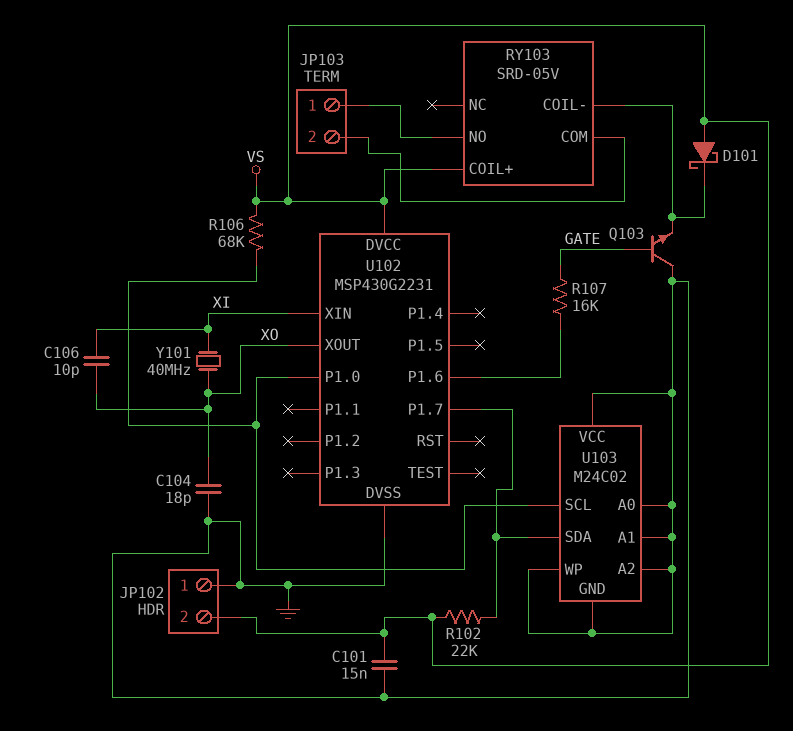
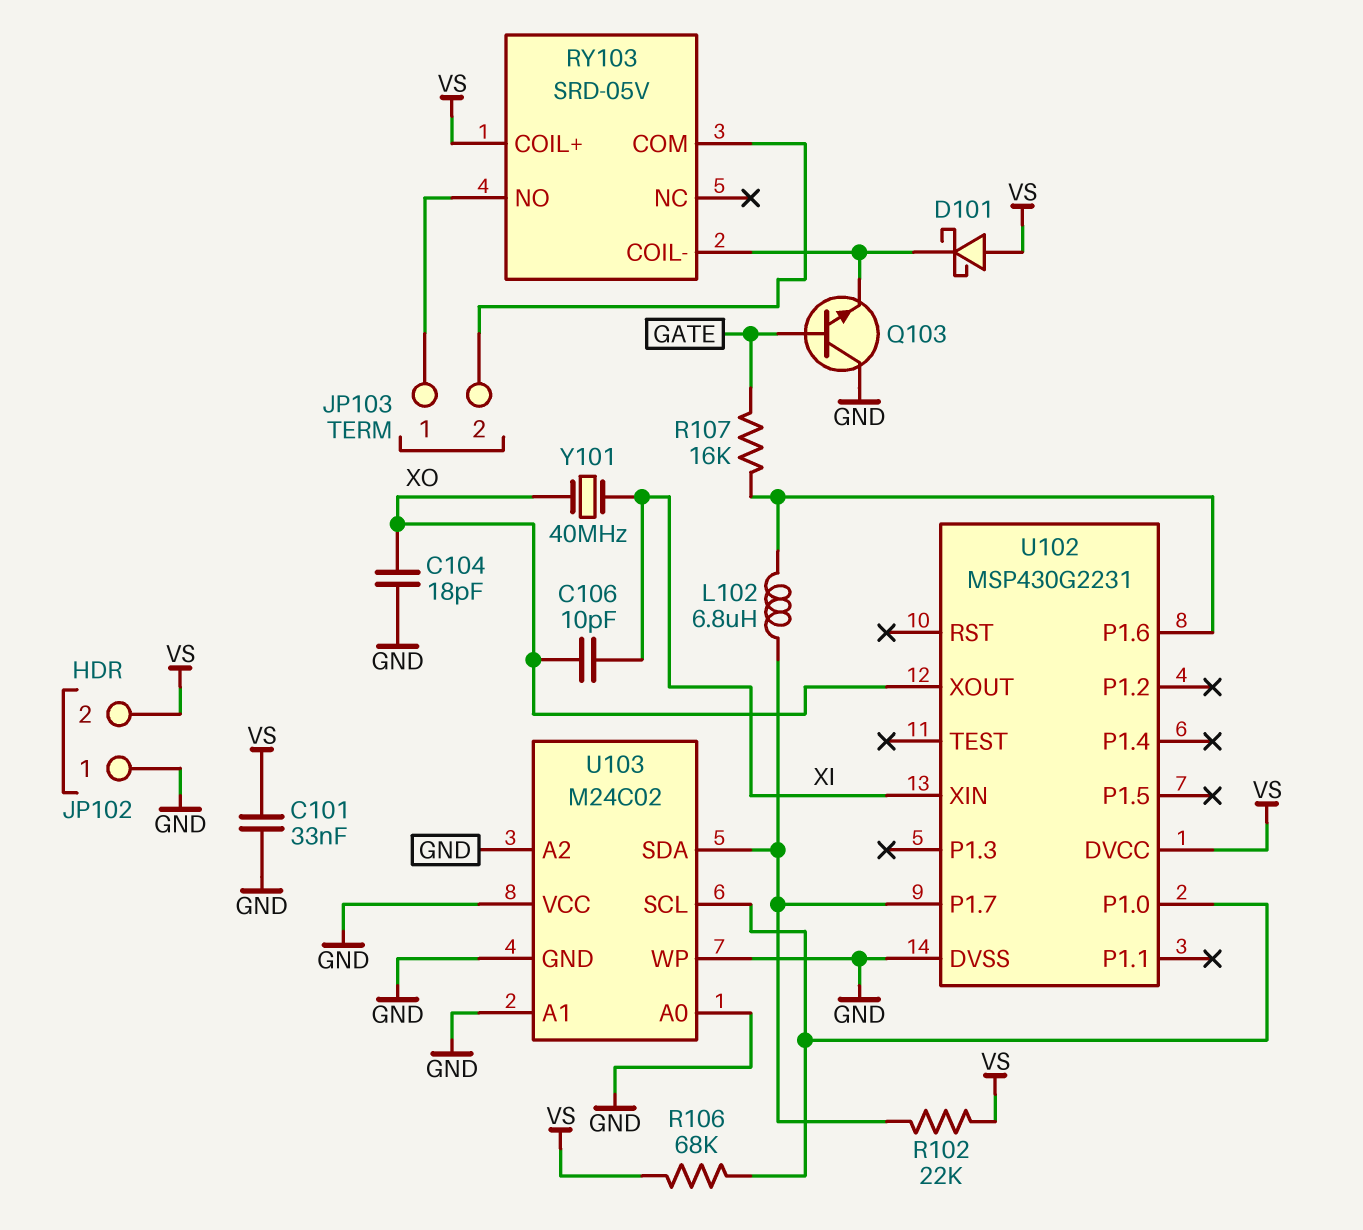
C101: 15nF (GND, VS) -> 33nF (GND, VS)
L102: none -> 6.8uH (U102/P1.6, U102/P1.7)

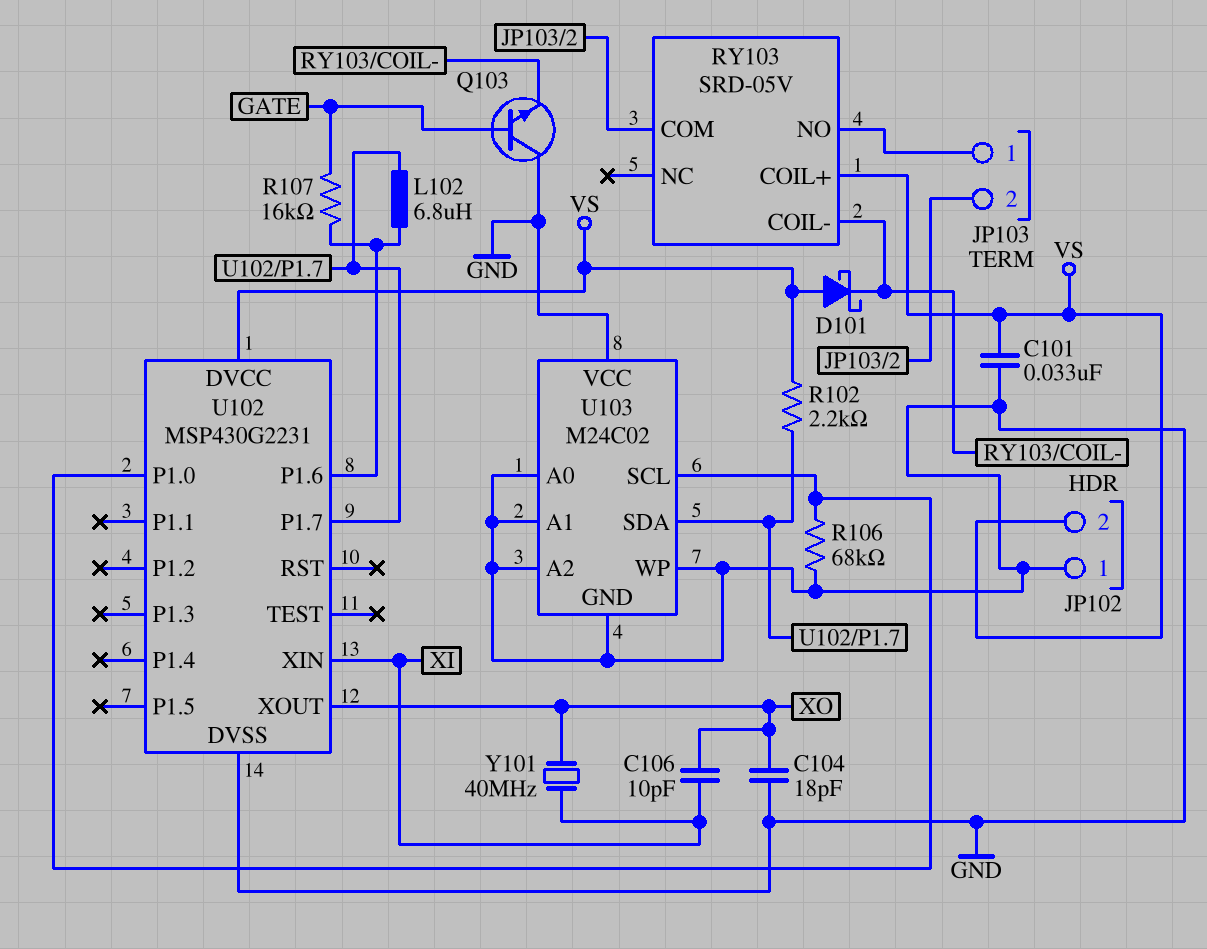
R102: 22k (U102/P1.7, VS) -> 2.2k (U102/P1.7, VS)
R106: 68k (U102/P1.0, VS) -> 68k (GND, U102/P1.0)

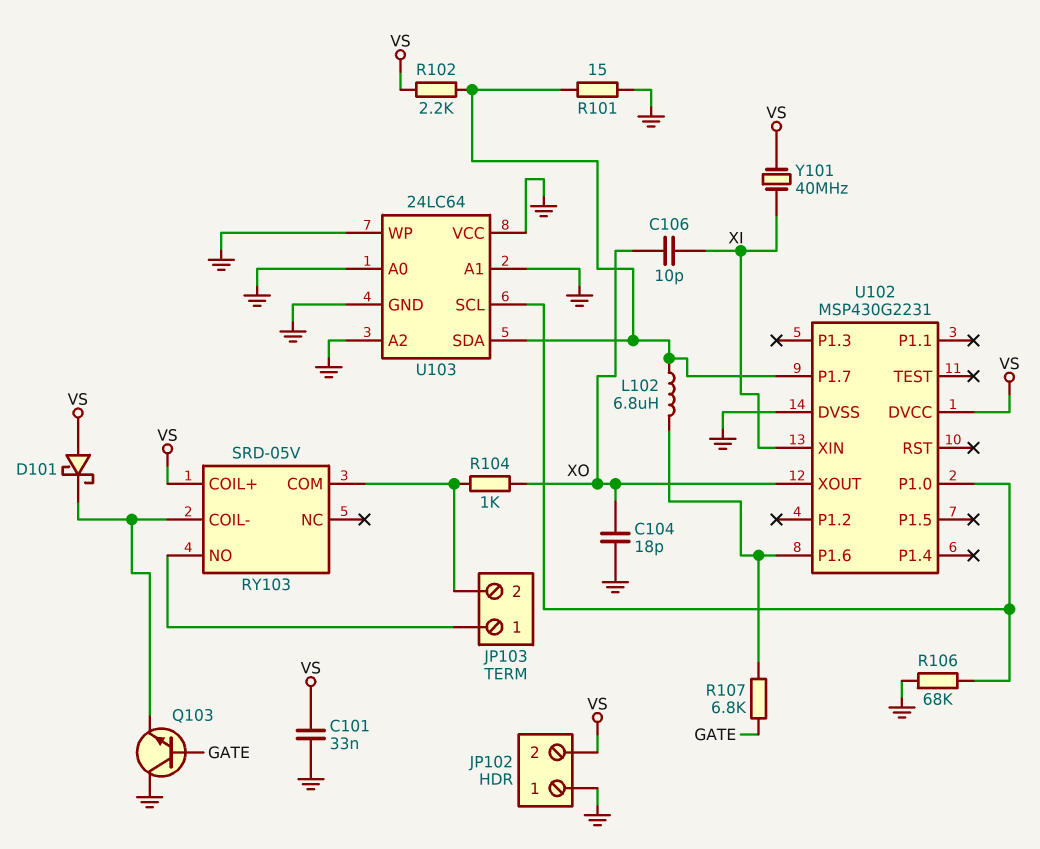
R101: none -> 15 (GND, U102/P1.7)
R104: none -> 1k (JP103/2, XO)
R107: 16k (GATE, U102/P1.6) -> 6.8k (GATE, U102/P1.6)
U103: M24C02 -> 24LC64
Y101: 40MHz (XI, XO) -> 40MHz (VS, XI)

